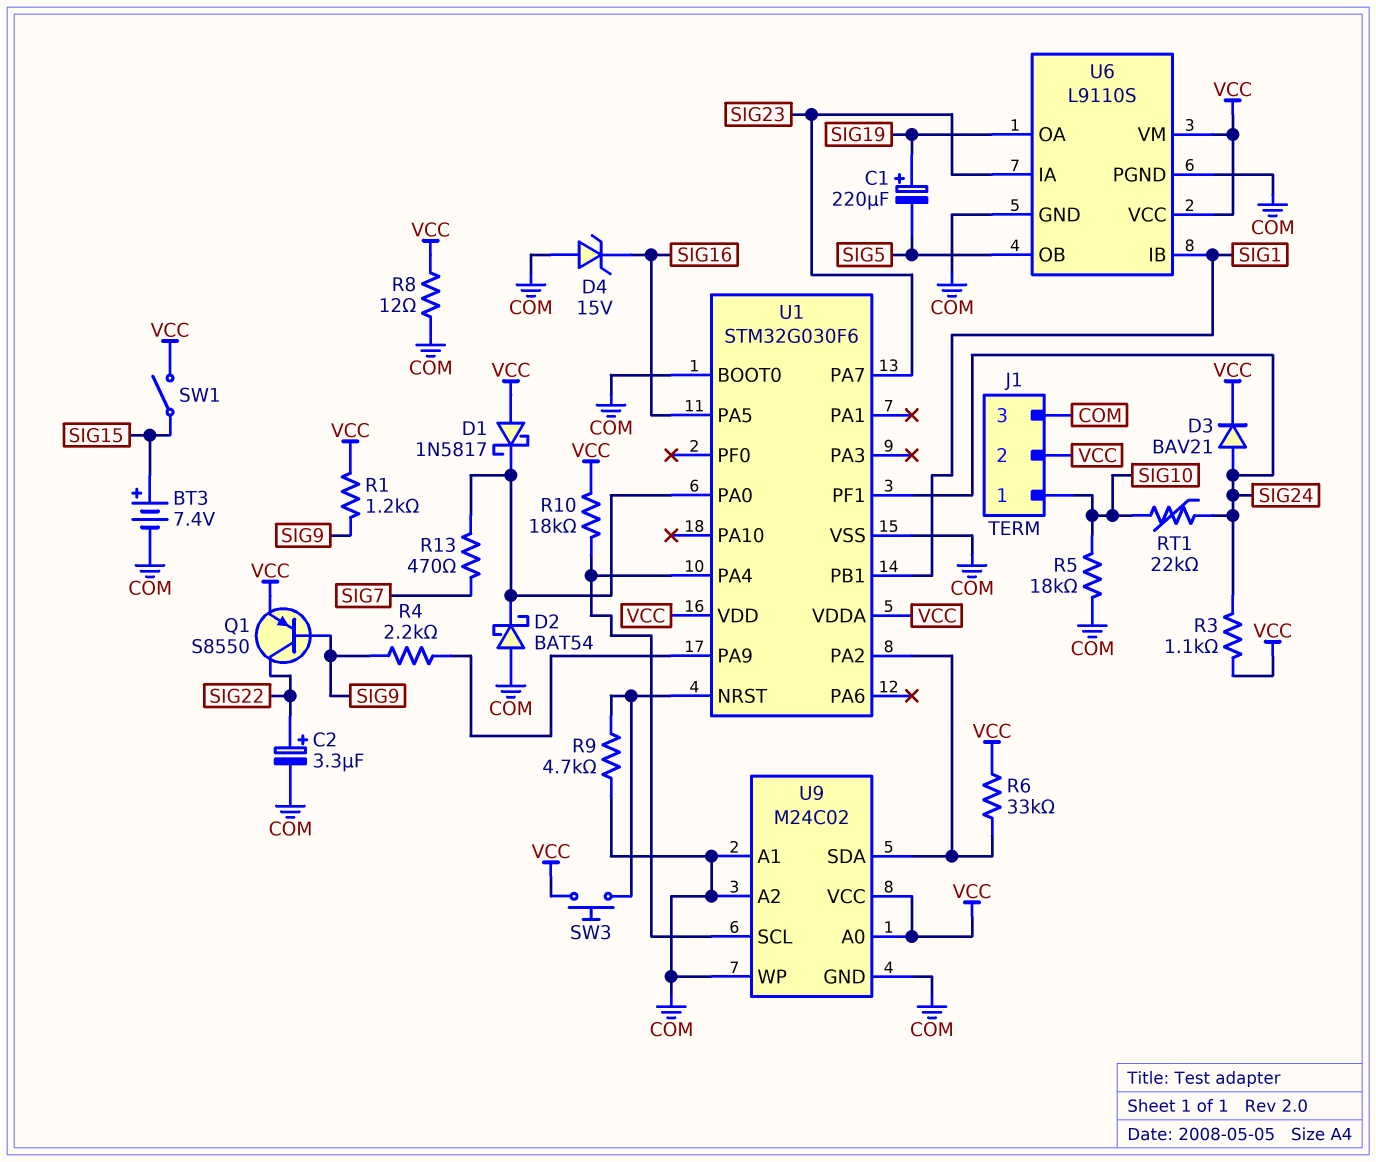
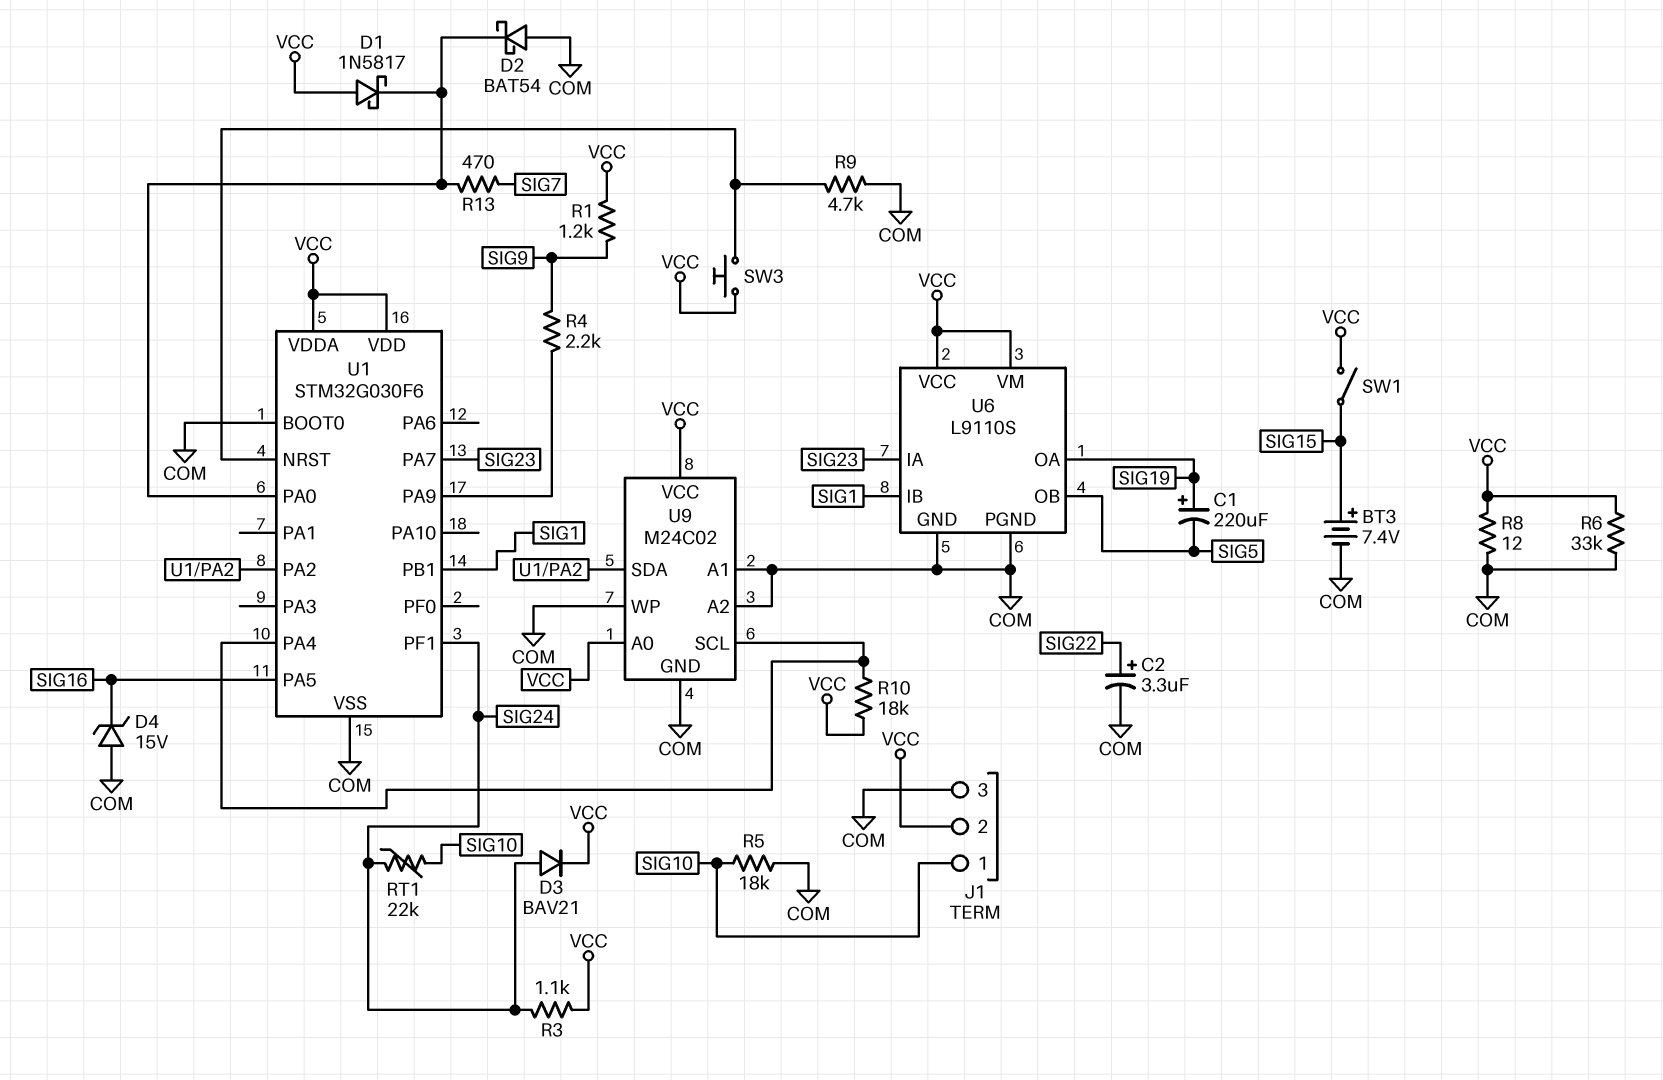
Q1: PNP S8550 (B SIG9, C SIG22, E VCC) -> none
R6: 33k (U1/PA2, VCC) -> 33k (COM, VCC)

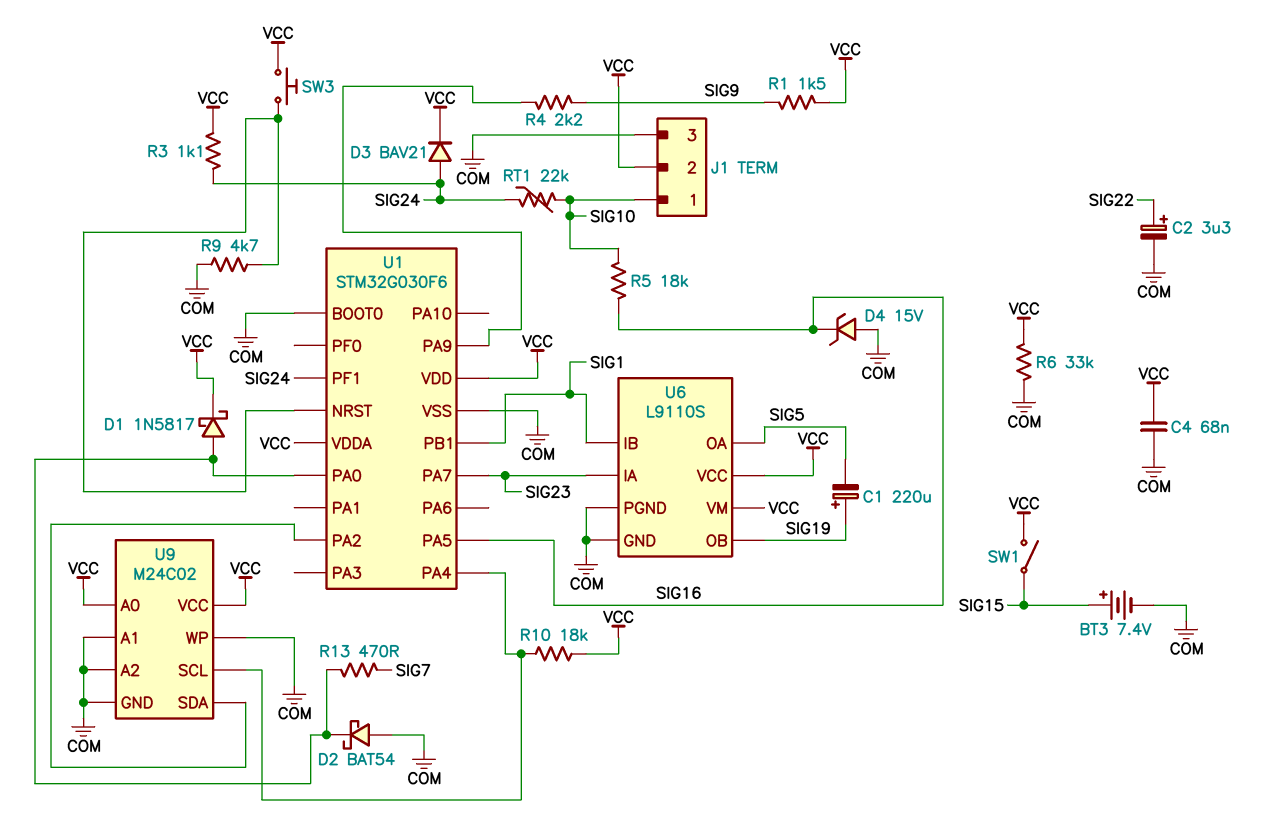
C4: none -> 68nF (COM, VCC)
D1: schottky 1N5817 (A VCC, K U1/PA0) -> schottky 1N5817 (A U1/PA0, K VCC)
R1: 1.2k (SIG9, VCC) -> 1.5k (SIG9, VCC)
R5: 18k (COM, SIG10) -> 18k (SIG10, SIG16)
R8: 12 (COM, VCC) -> none
U6 pin OA: SIG19 -> SIG5
U6 pin OB: SIG5 -> SIG19

